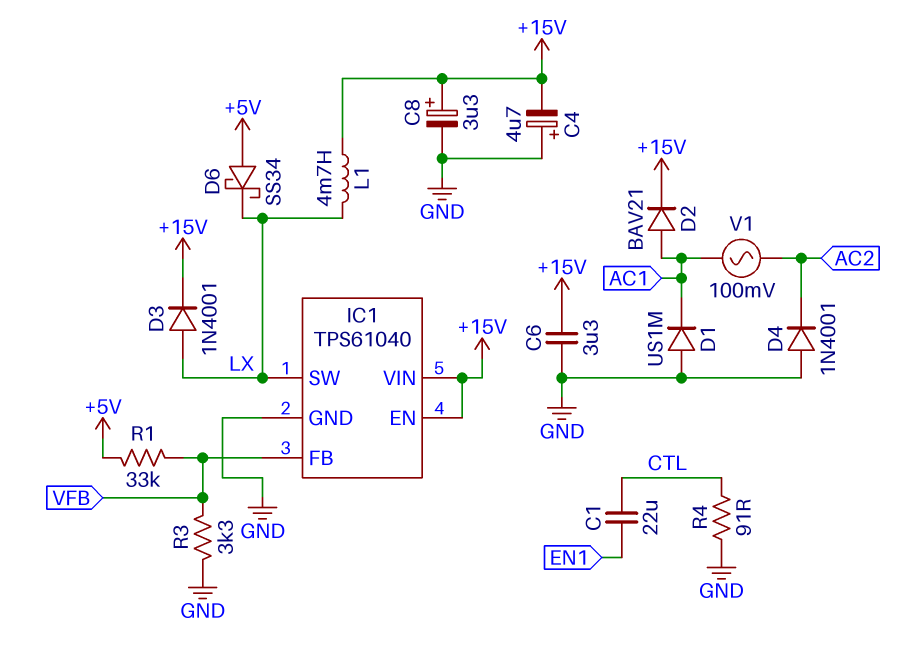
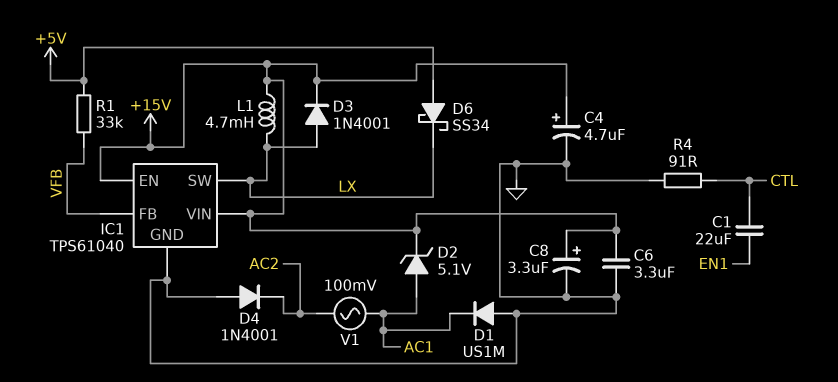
C4: 4.7uF (plus GND, minus +15V) -> 4.7uF (plus +15V, minus GND)
D2: diode BAV21 (A AC1, K +15V) -> zener 5.1V (A AC1, K +15V)
R3: 3.3k (GND, VFB) -> none

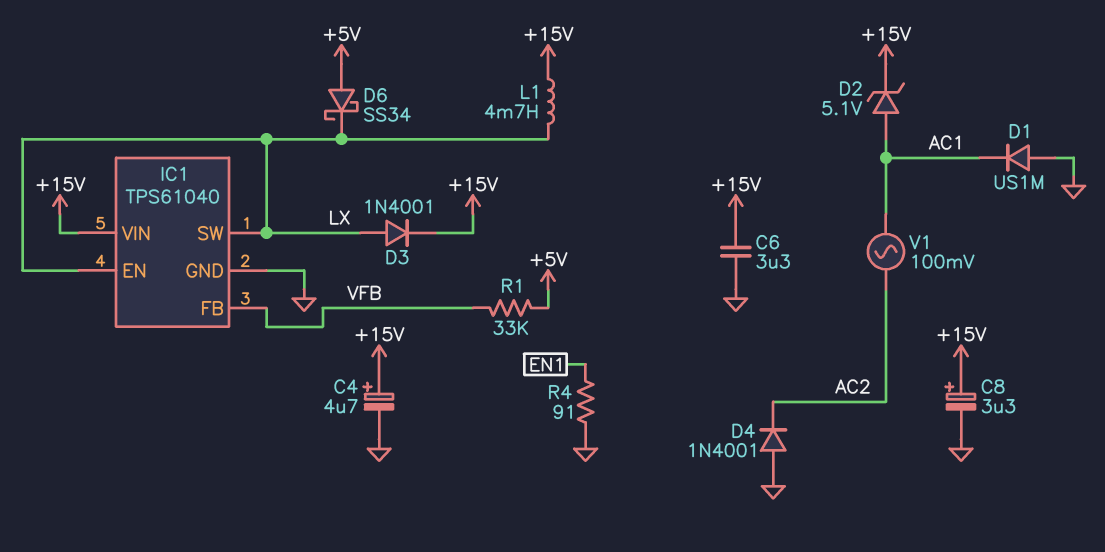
C1: 22uF (CTL, EN1) -> none
IC1 pin EN: +15V -> LX
R4: 91 (CTL, GND) -> 91 (EN1, GND)

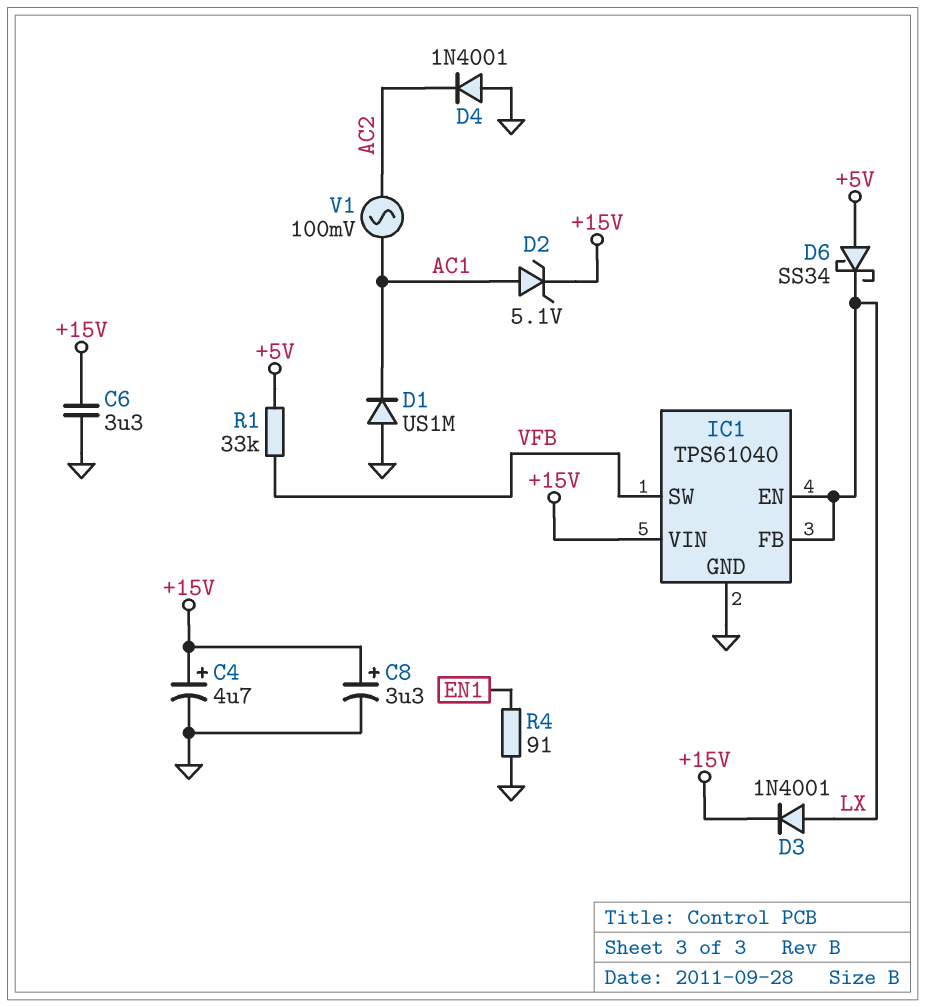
IC1 pin FB: VFB -> LX
IC1 pin SW: LX -> VFB
L1: 4.7mH (+15V, LX) -> none

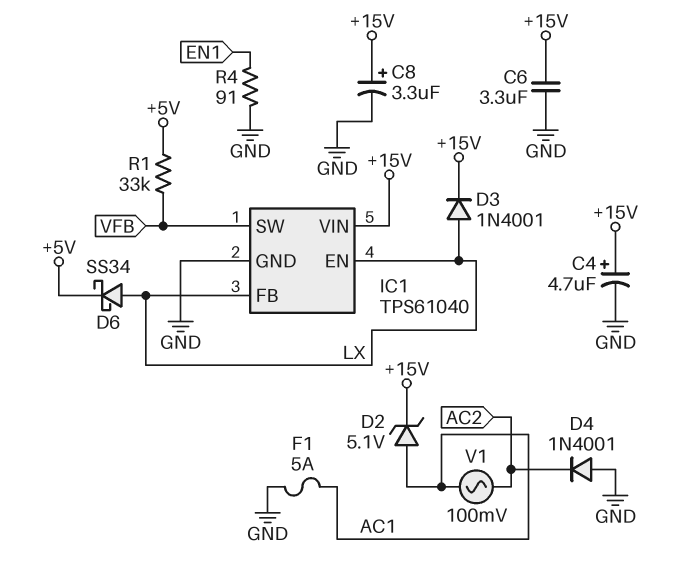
D1: diode US1M (A GND, K AC1) -> none
D6: schottky SS34 (A +5V, K LX) -> schottky SS34 (A LX, K +5V)
F1: none -> 5A (AC1, GND)

